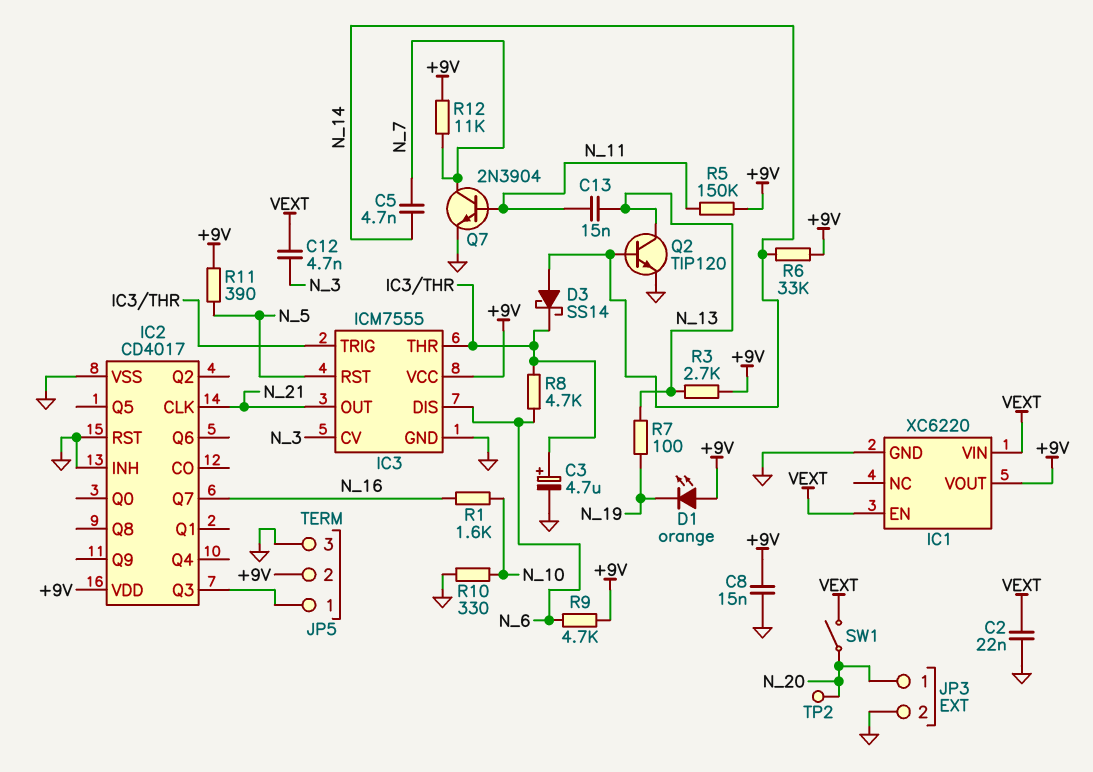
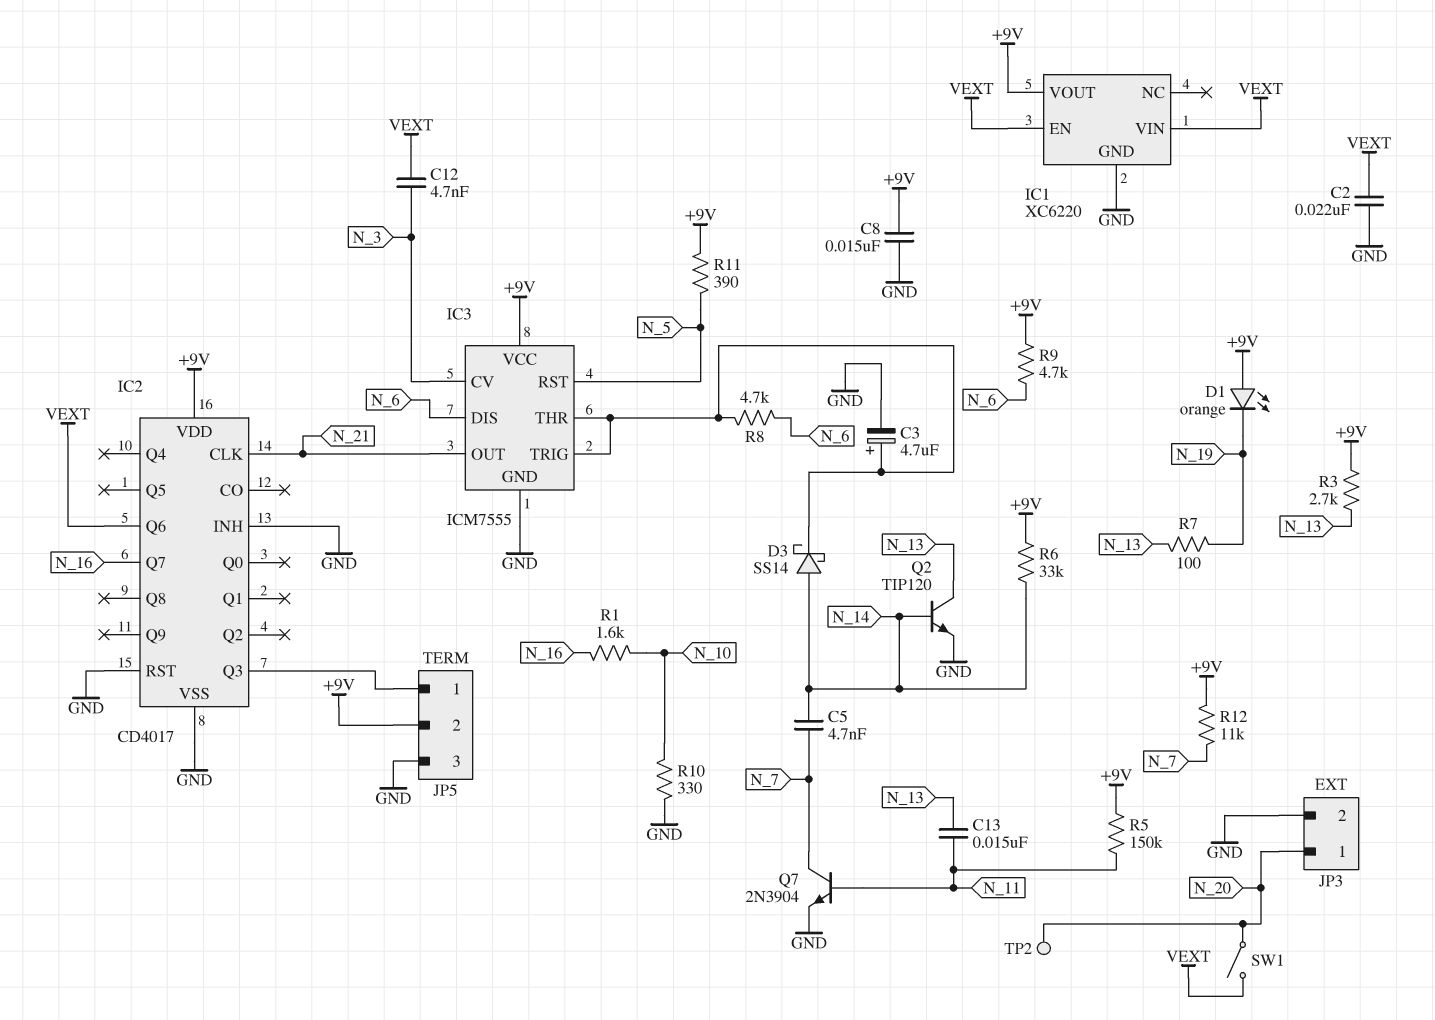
IC2 pin Q6: none -> VEXT

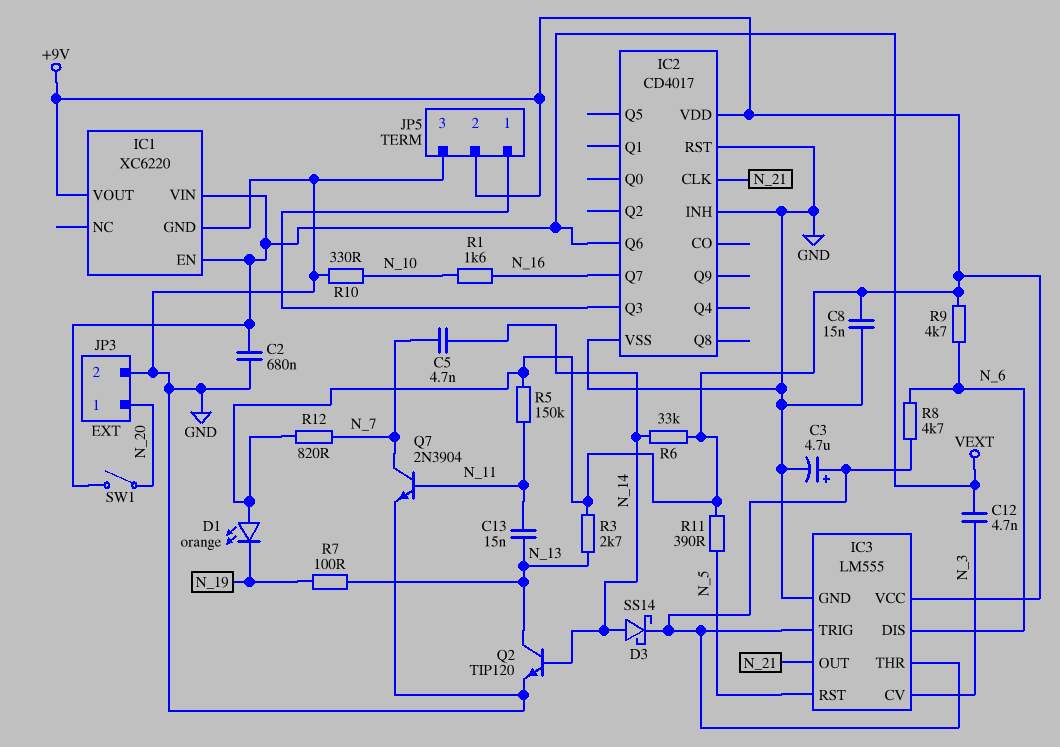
C2: 22nF (GND, VEXT) -> 680nF (GND, VEXT)
IC3: ICM7555 -> LM555
R12: 11k (+9V, N_7) -> 820 (+9V, N_7)
TP2: test point (N_20) -> none

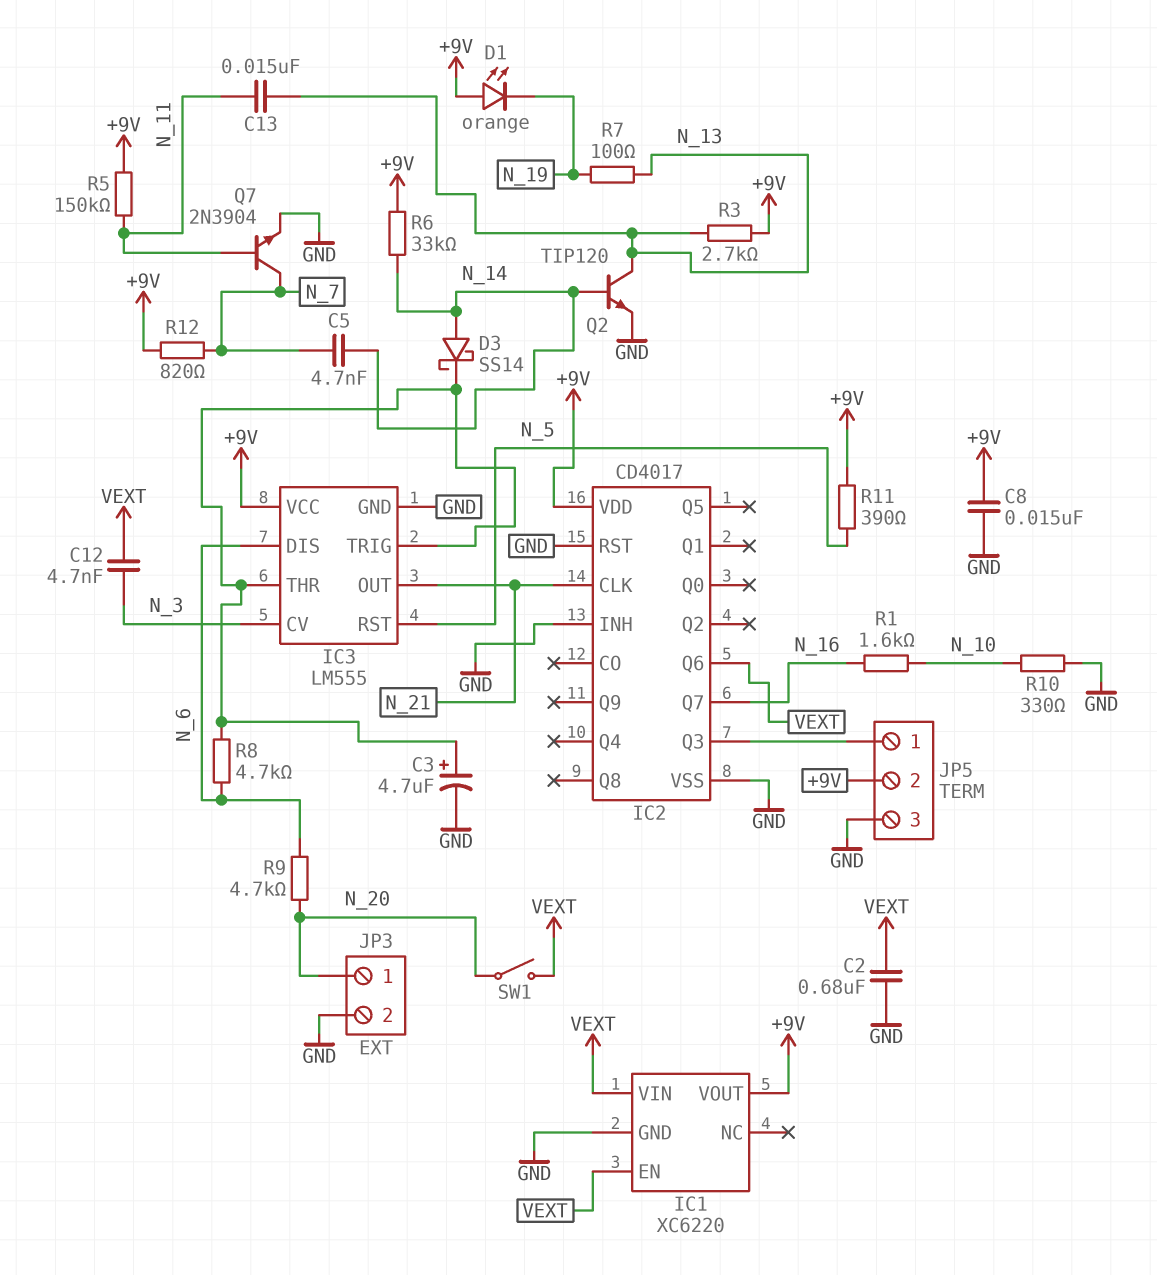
R9: 4.7k (+9V, N_6) -> 4.7k (N_6, N_20)

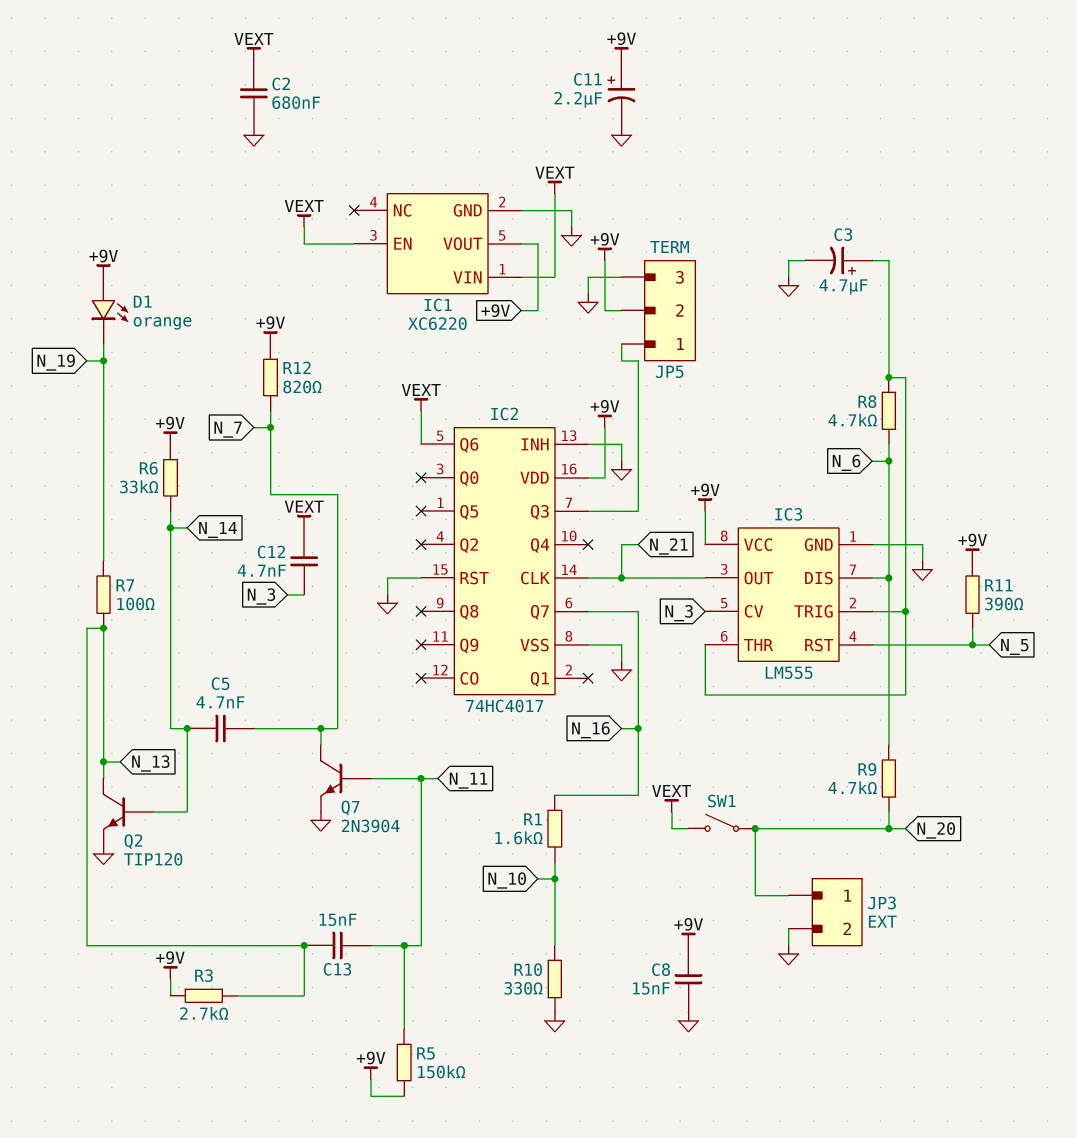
C11: none -> 2.2uF (plus +9V, minus GND)
D3: schottky SS14 (A N_14, K IC3/THR) -> none
IC2: CD4017 -> 74HC4017

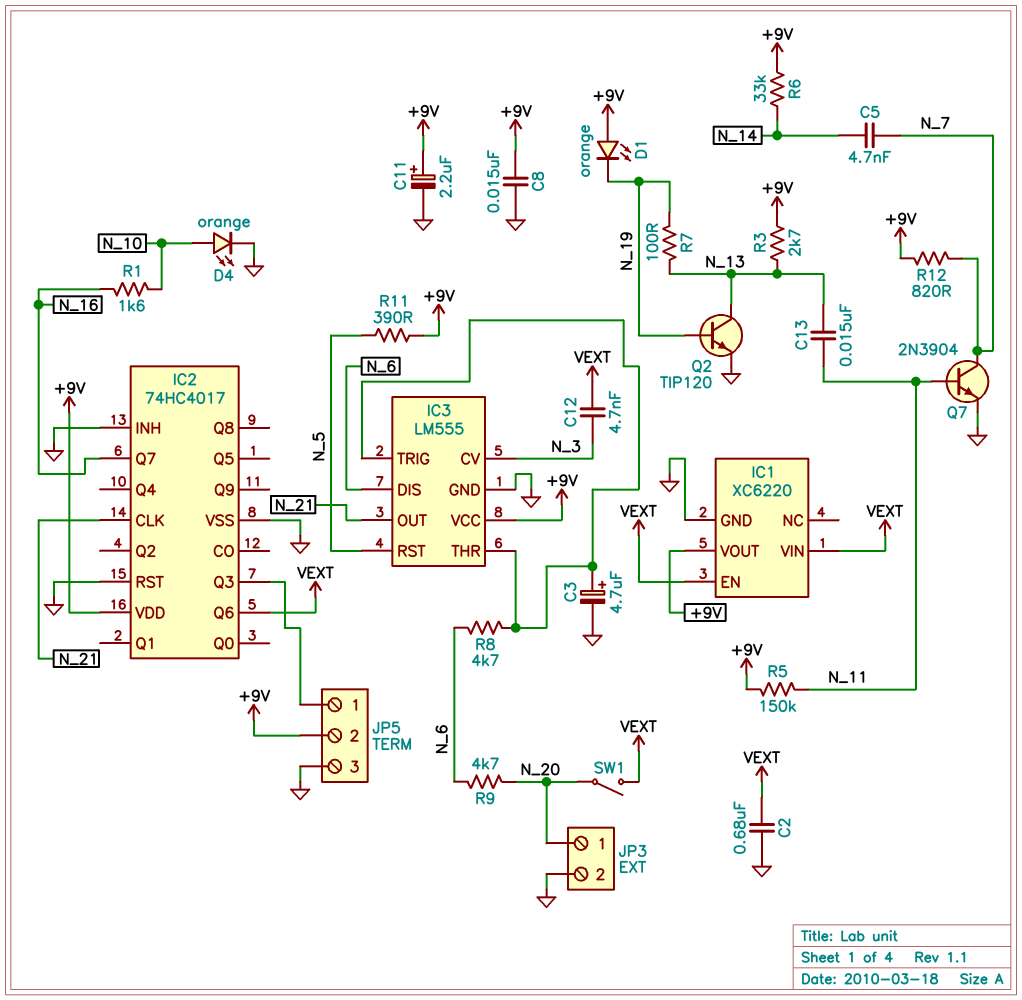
D4: none -> LED orange (A N_10, K GND)
Q2: NPN TIP120 (B N_14, C N_13, E GND) -> NPN TIP120 (B N_19, C N_13, E GND)
R10: 330 (GND, N_10) -> none

